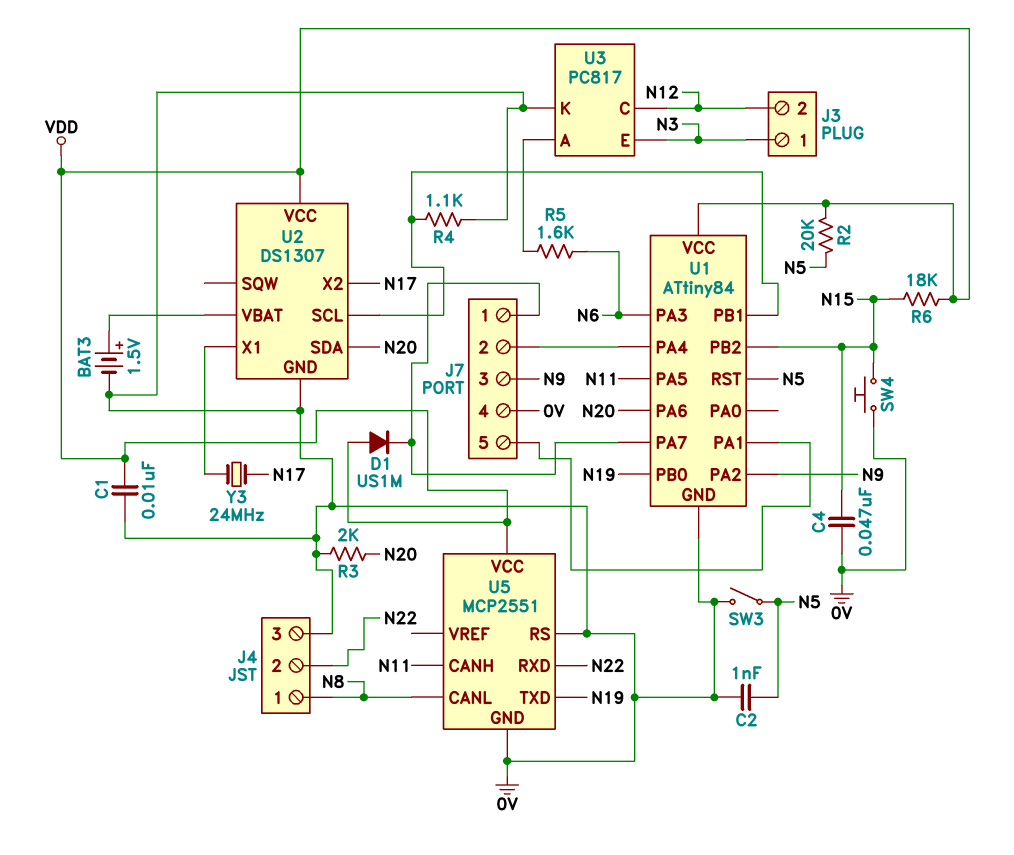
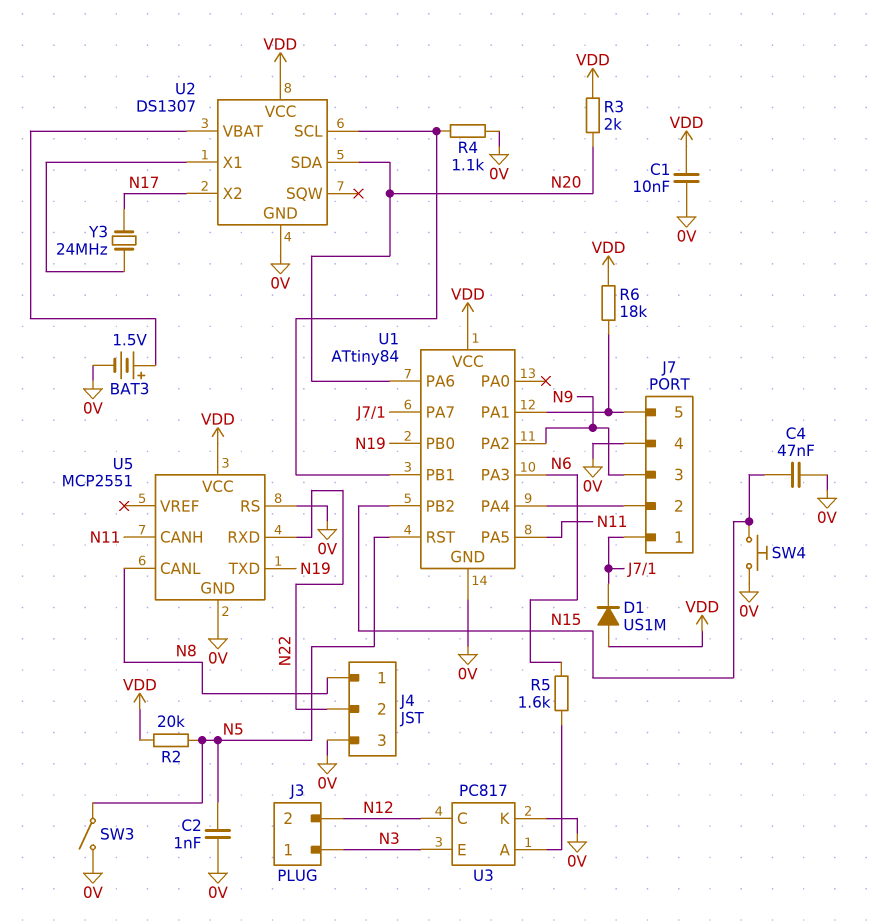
R3: 2k (0V, N20) -> 2k (N20, VDD)
R6: 18k (N15, VDD) -> 18k (J7/5, VDD)

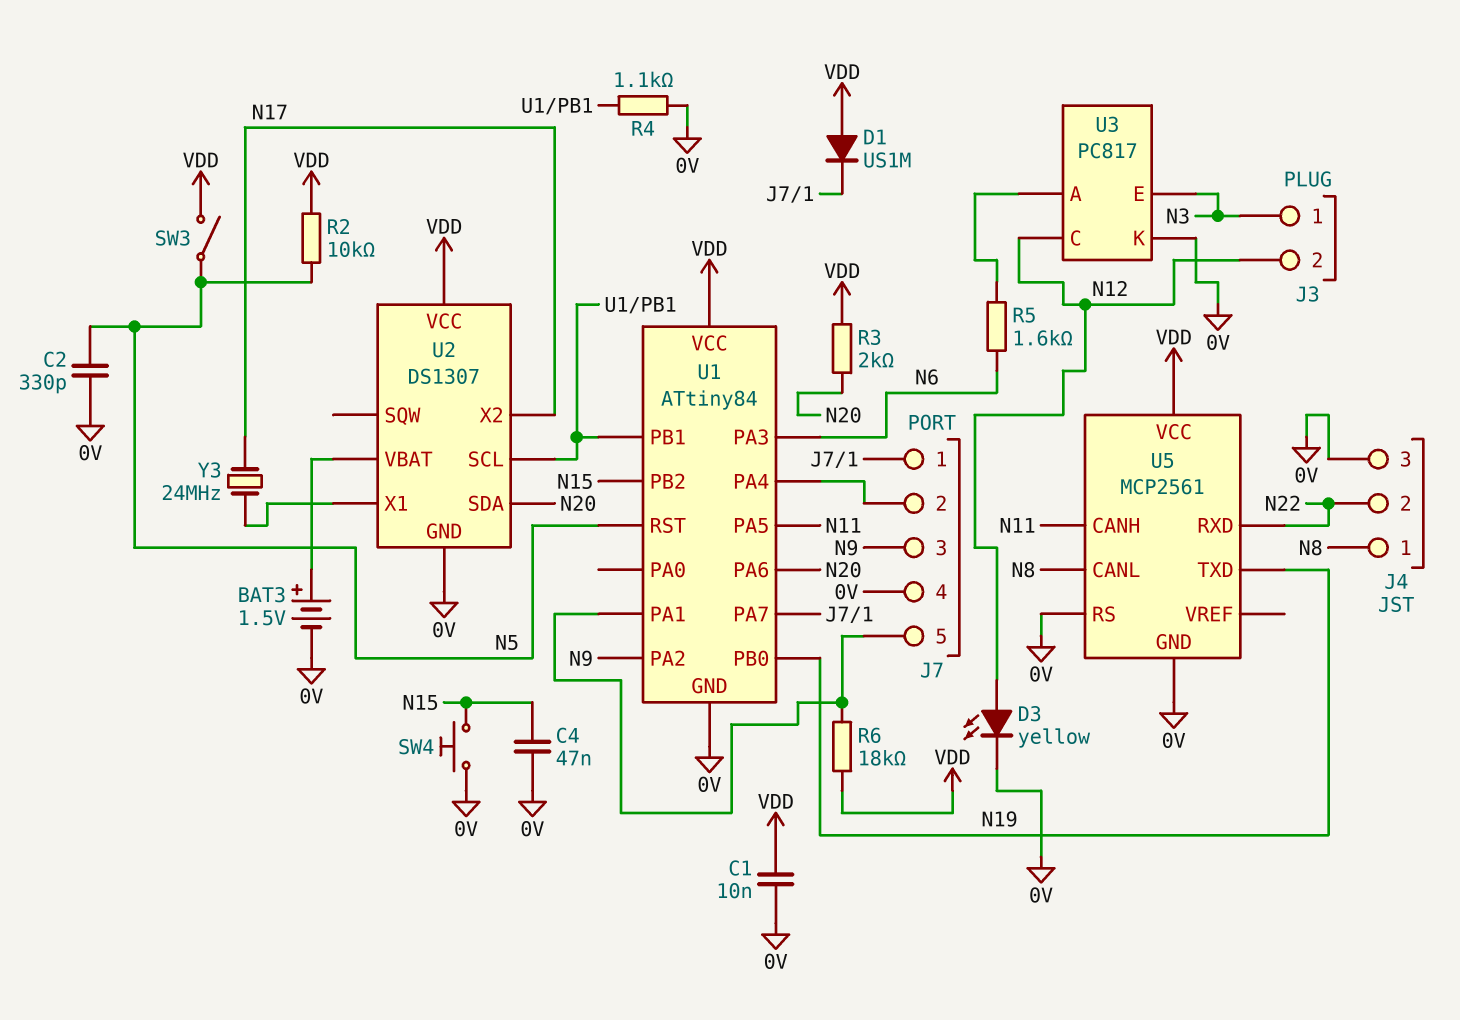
C2: 1nF (0V, N5) -> 330pF (0V, N5)
D3: none -> LED yellow (A N12, K 0V)
R2: 20k (N5, VDD) -> 10k (N5, VDD)
SW3: switch (0V, N5) -> switch (N5, VDD)
U5: MCP2551 -> MCP2561

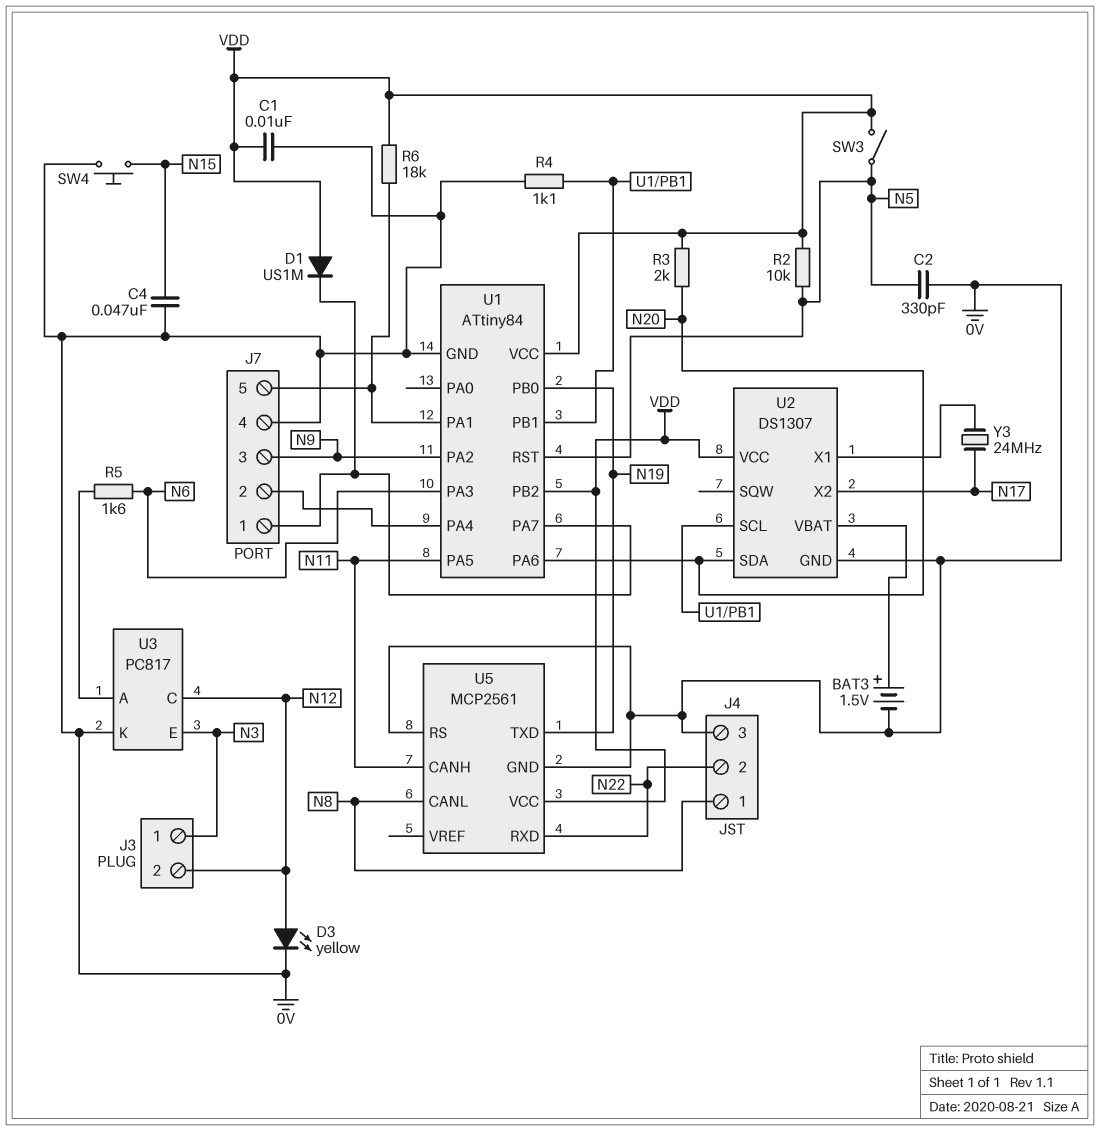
U1 pin PB2: N15 -> VDD

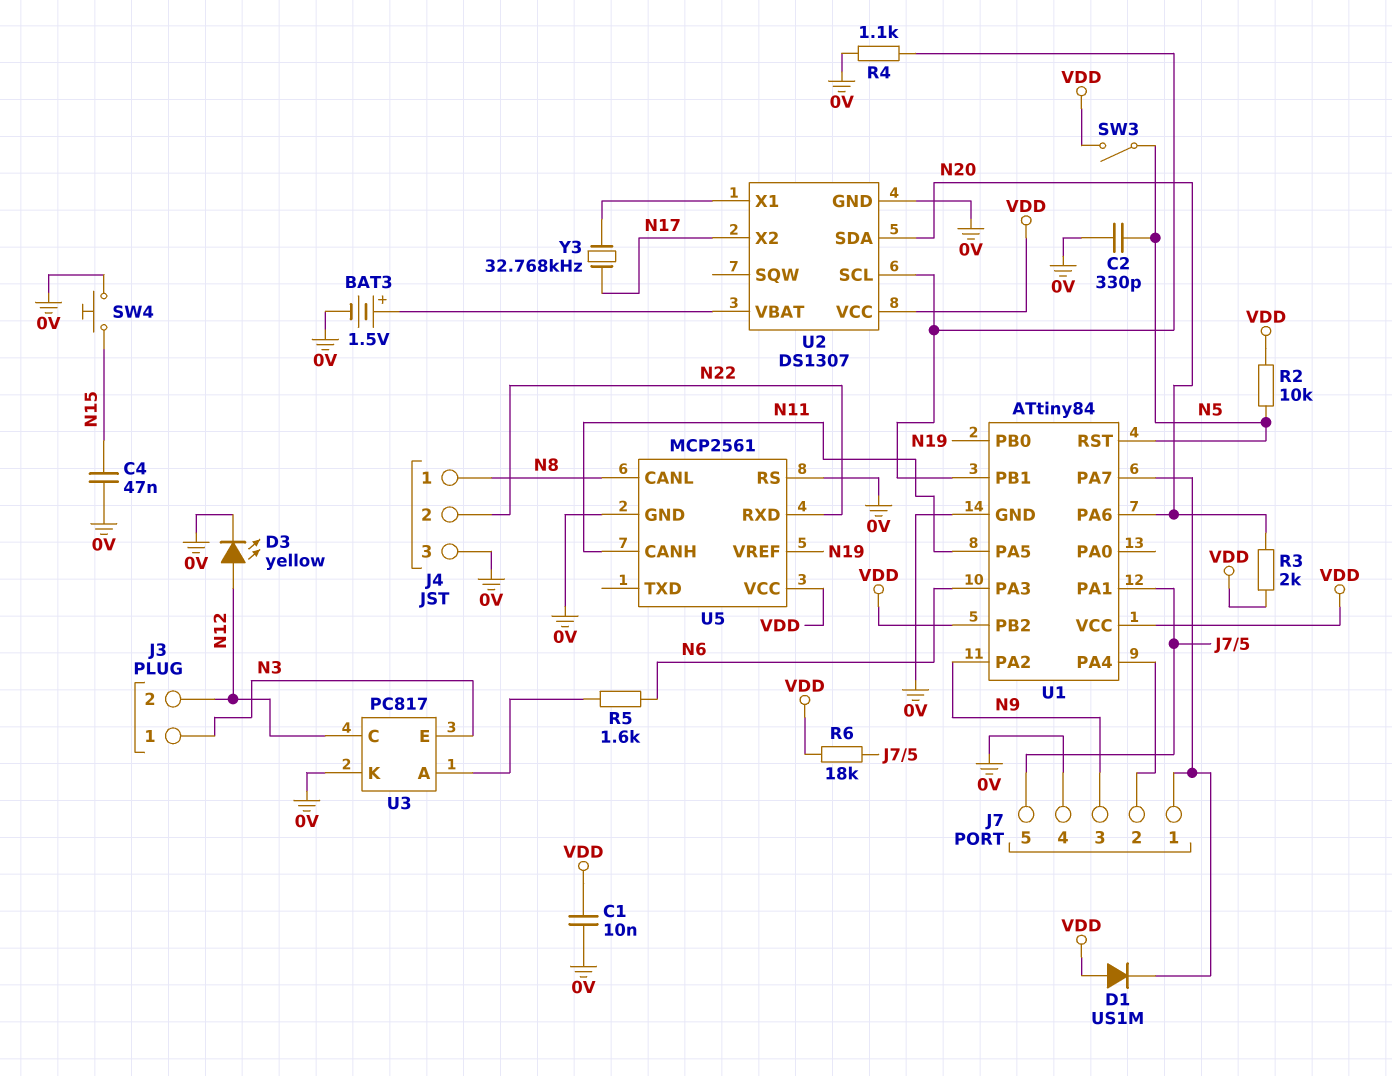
U5 pin TXD: N19 -> none
U5 pin VREF: none -> N19
Y3: 24MHz (N17, U2/X1) -> 32.768kHz (N17, U2/X1)

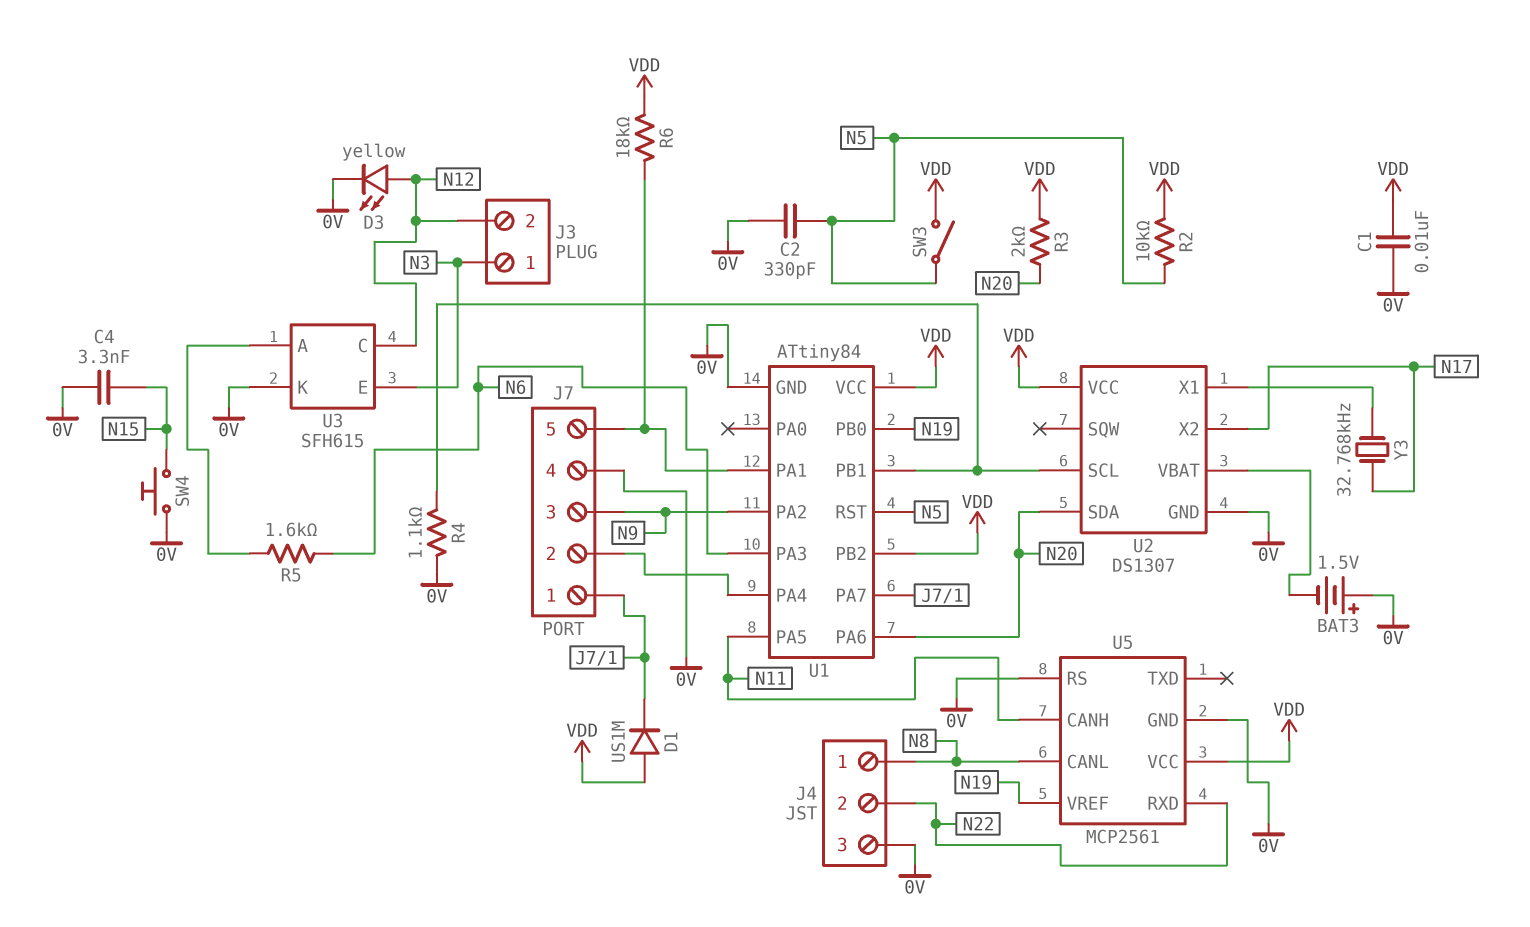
BAT3: 1.5V (plus U2/VBAT, minus 0V) -> 1.5V (plus 0V, minus U2/VBAT)
C4: 47nF (0V, N15) -> 3.3nF (0V, N15)
U3: PC817 -> SFH615

